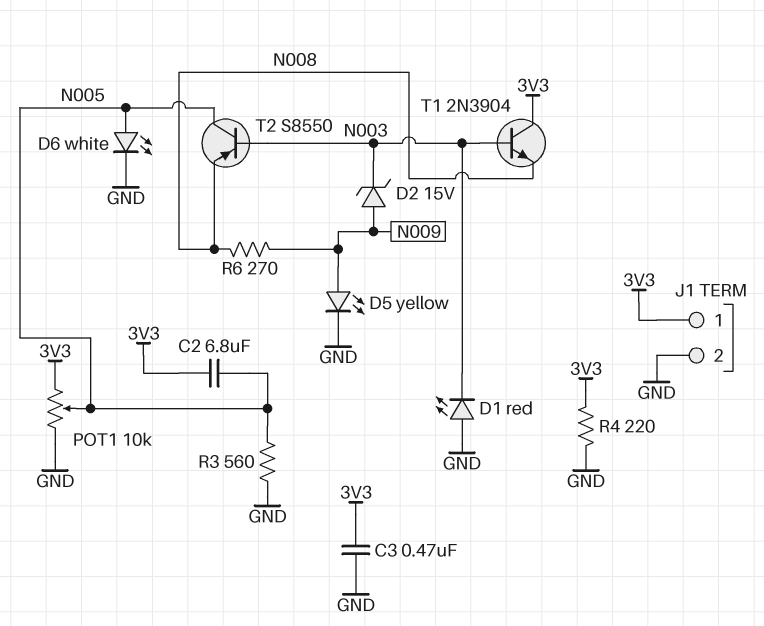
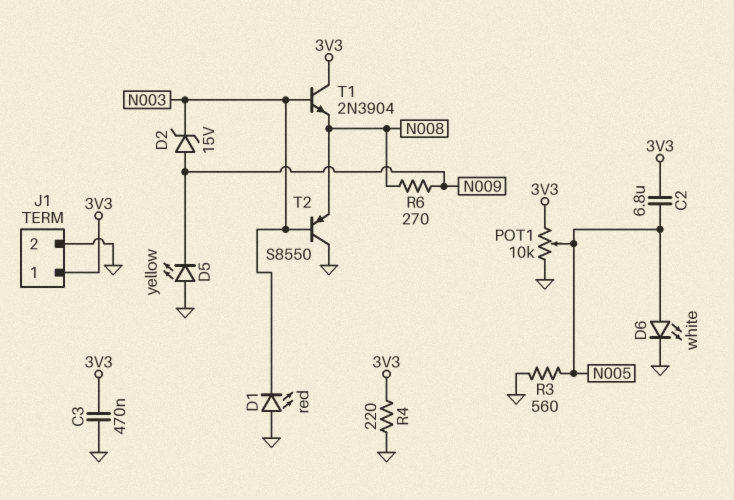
D5: LED yellow (A N009, K GND) -> LED yellow (A GND, K N009)
T2: PNP S8550 (B N003, C N005, E N008) -> PNP S8550 (B N003, C GND, E N008)

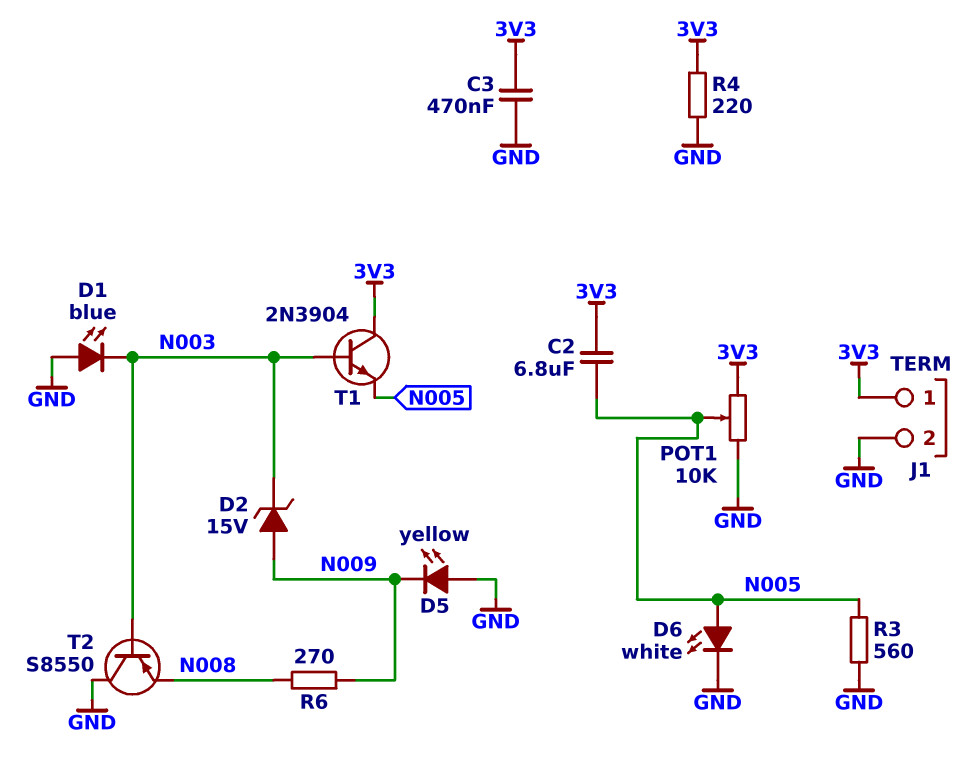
D1: LED red (A GND, K N003) -> LED blue (A GND, K N003)
T1: NPN 2N3904 (B N003, C 3V3, E N008) -> NPN 2N3904 (B N003, C 3V3, E N005)

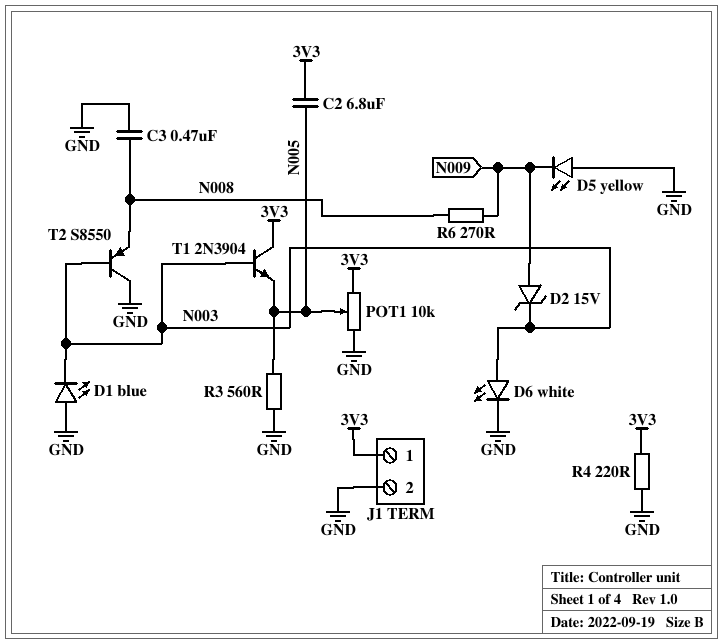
C3: 470nF (3V3, GND) -> 470nF (GND, N008)
D6: LED white (A N005, K GND) -> LED white (A N003, K GND)

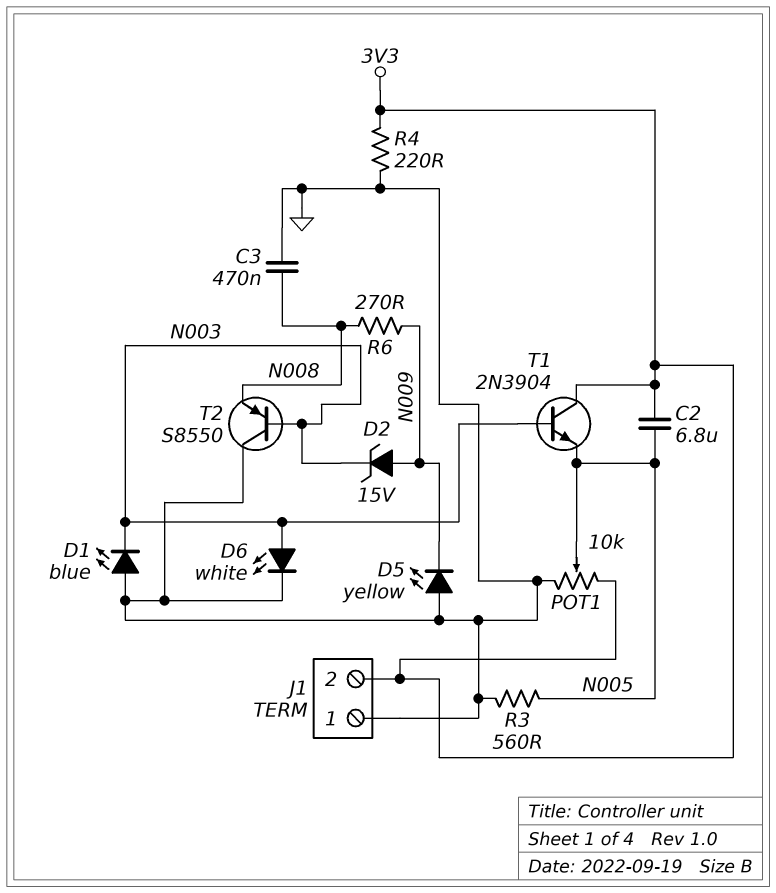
J1 pin 1: 3V3 -> GND
J1 pin 2: GND -> 3V3

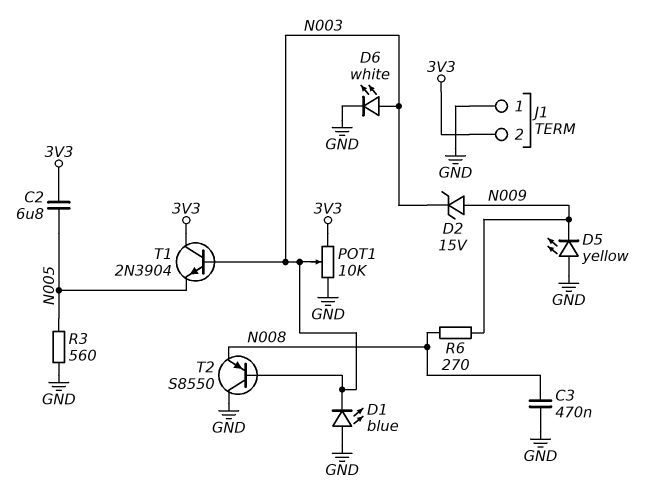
POT1: 10k (3V3, GND, wiper N005) -> 10k (3V3, GND, wiper N003)
R4: 220 (3V3, GND) -> none

